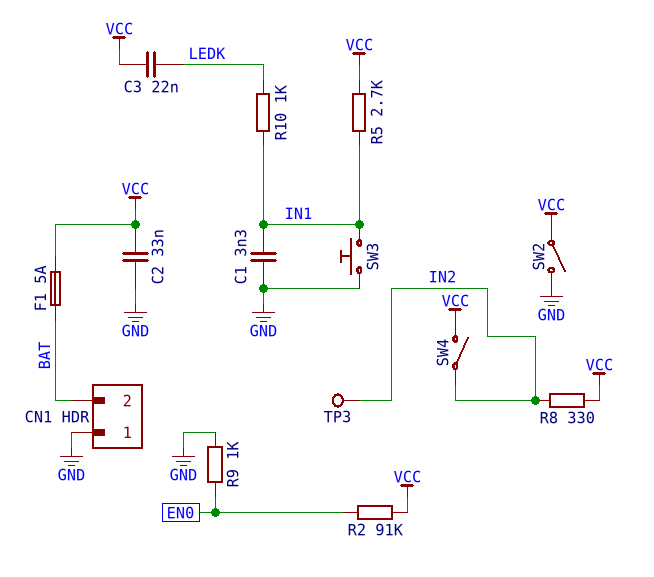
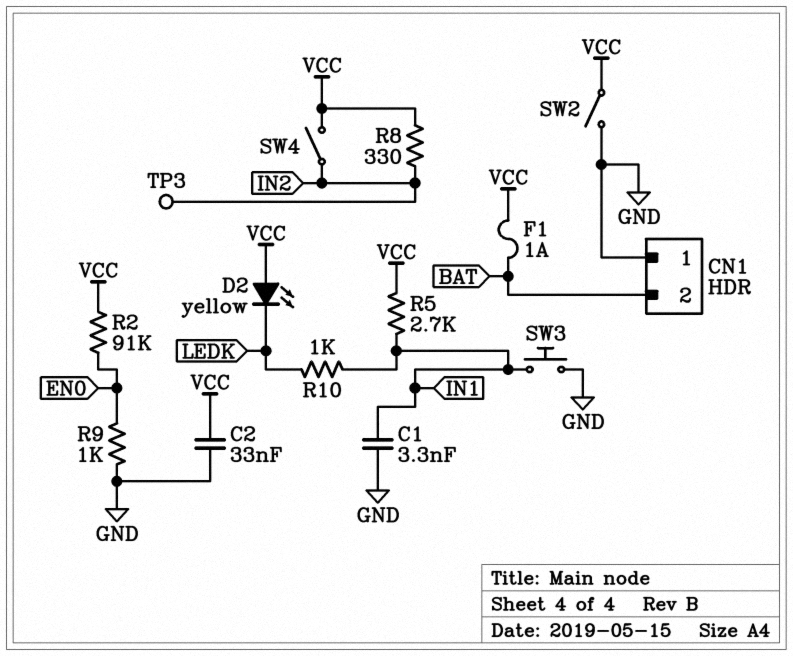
C3: 22nF (LEDK, VCC) -> none
D2: none -> LED yellow (A VCC, K LEDK)
F1: 5A (BAT, VCC) -> 1A (BAT, VCC)

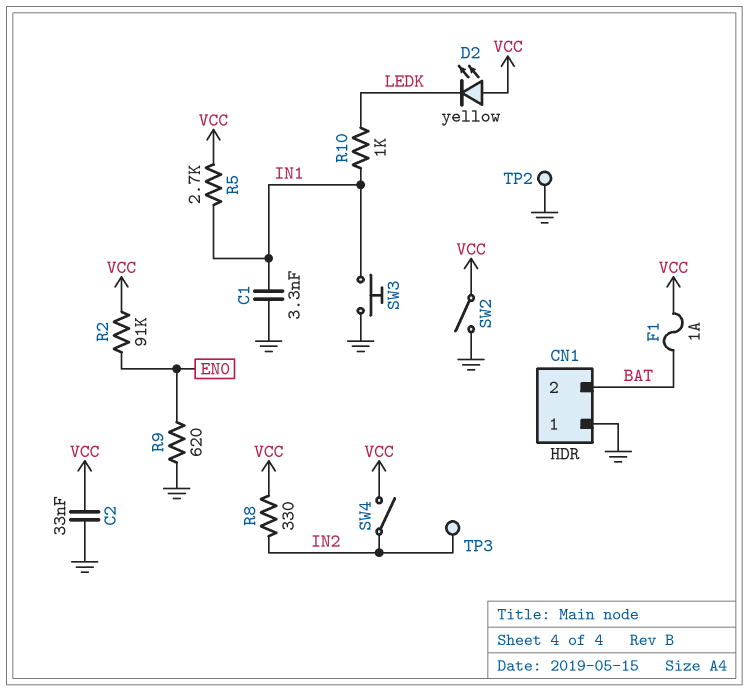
R9: 1k (EN0, GND) -> 620 (EN0, GND)
TP2: none -> test point (GND)

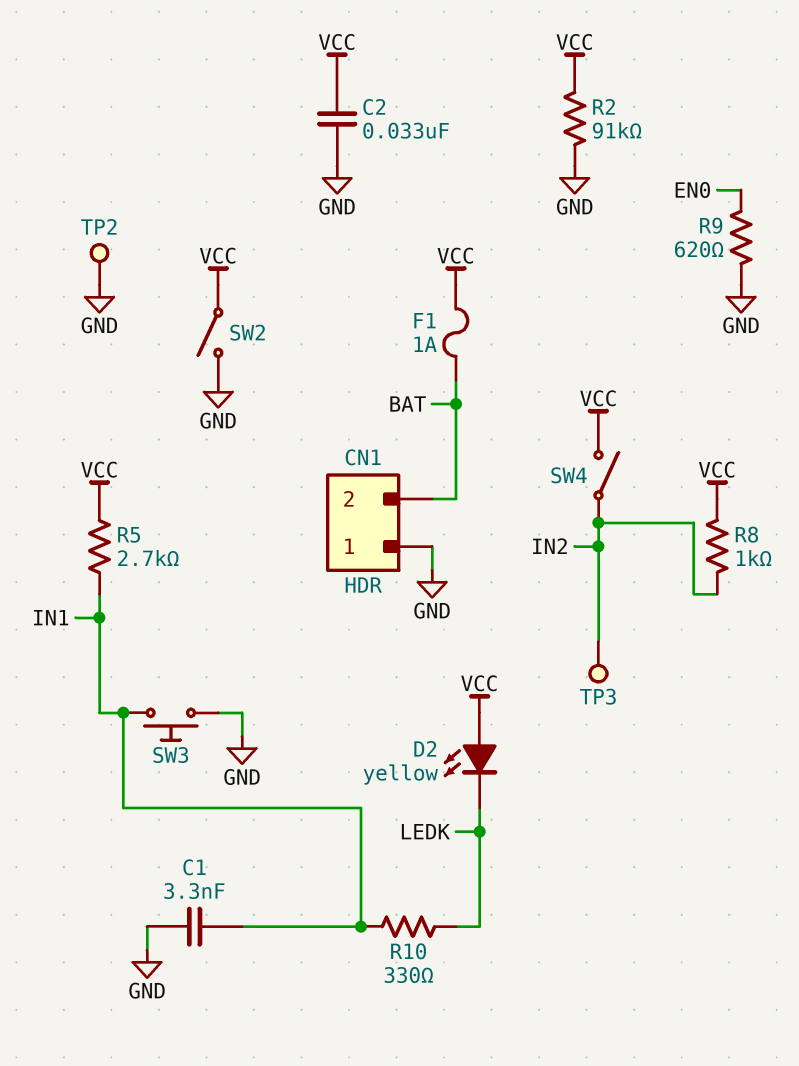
R2: 91k (EN0, VCC) -> 91k (GND, VCC)
R8: 330 (IN2, VCC) -> 1k (IN2, VCC)
R10: 1k (IN1, LEDK) -> 330 (IN1, LEDK)

